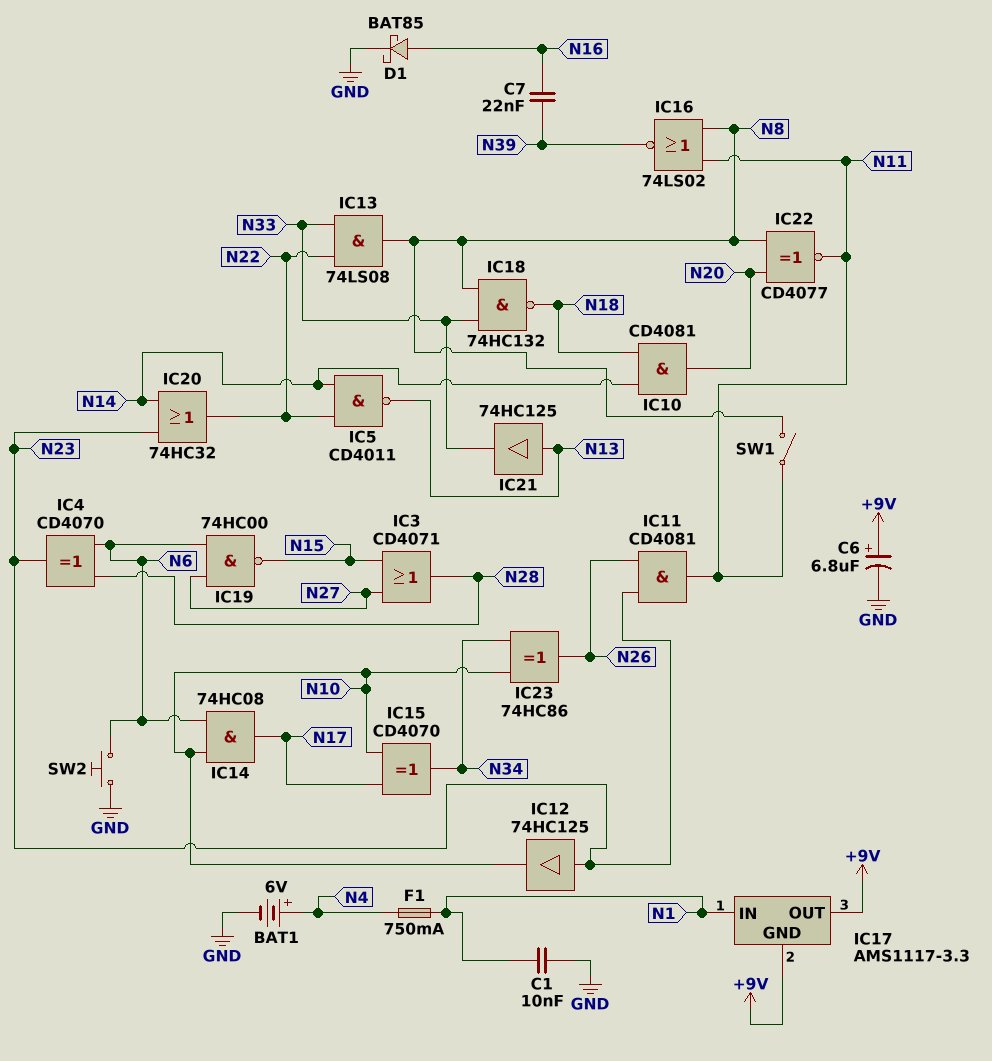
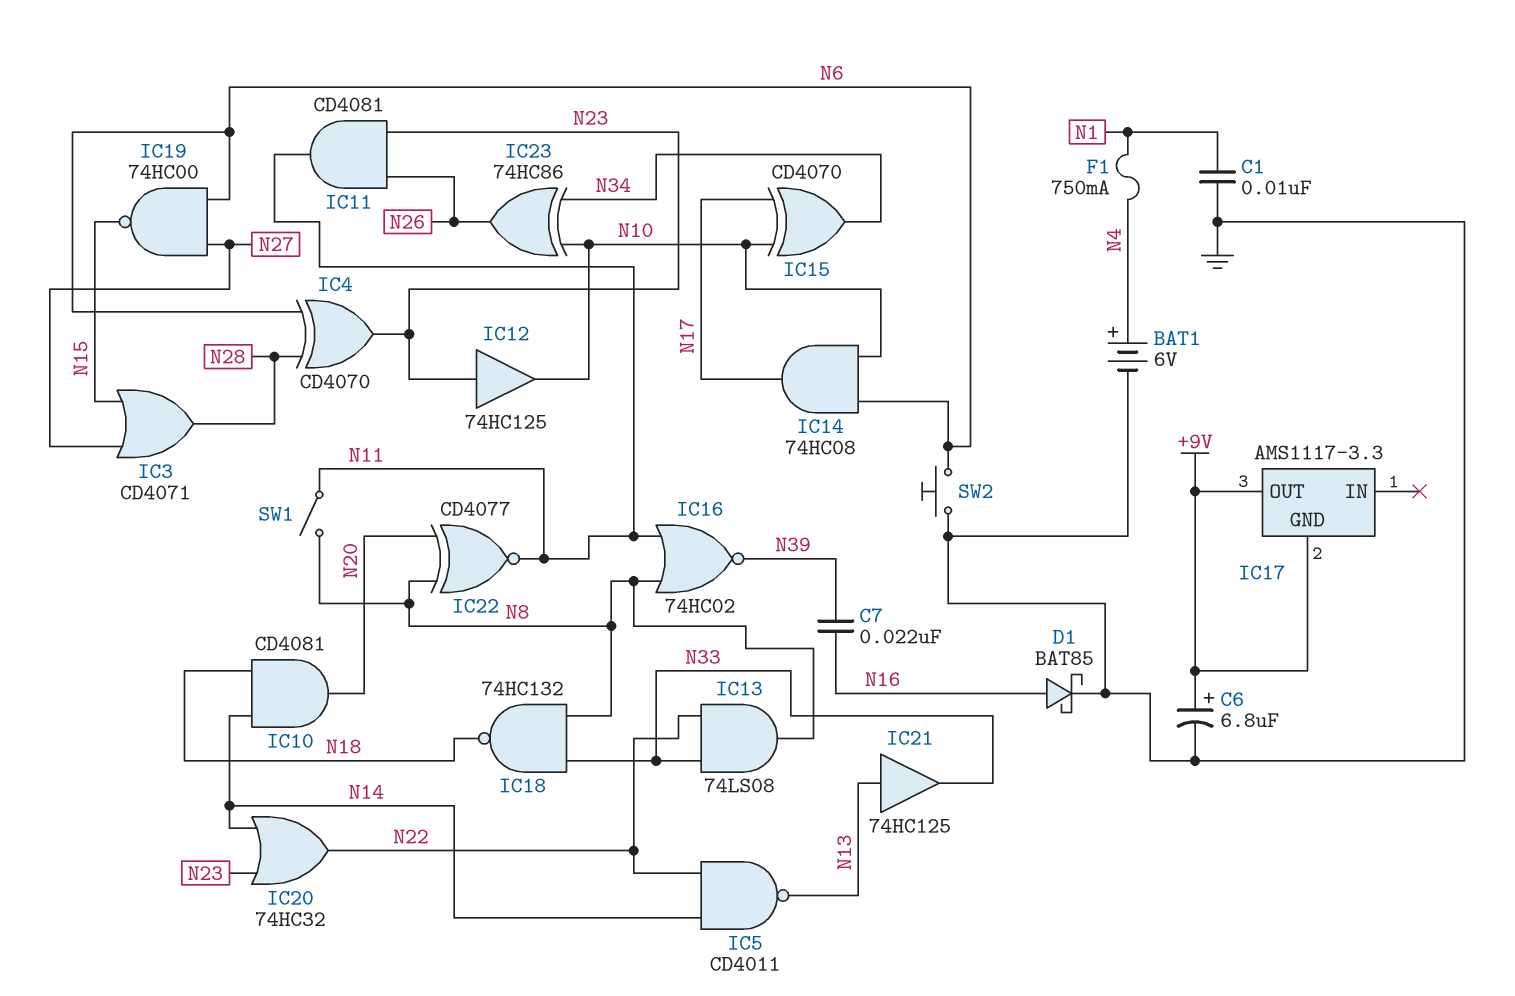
IC16: NOR 74LS02 (in N8, in N11, out N39) -> NOR 74HC02 (in N8, in N11, out N39)
IC17 pin IN: N1 -> none

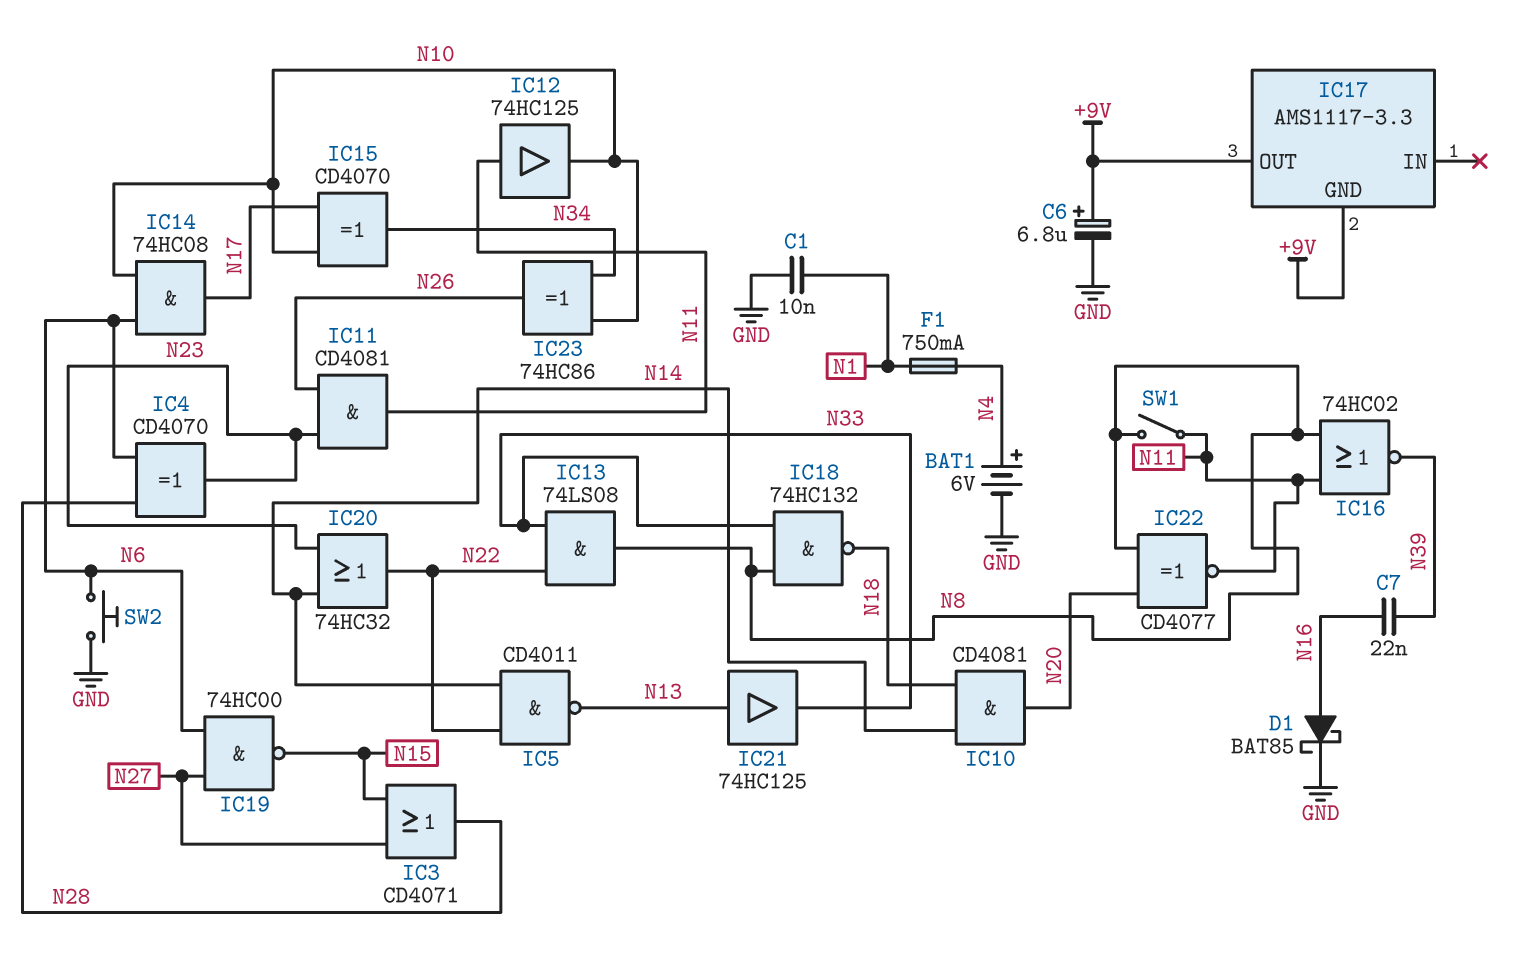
IC12: buffer 74HC125 (in N23, out N10) -> buffer 74HC125 (in N11, out N10)

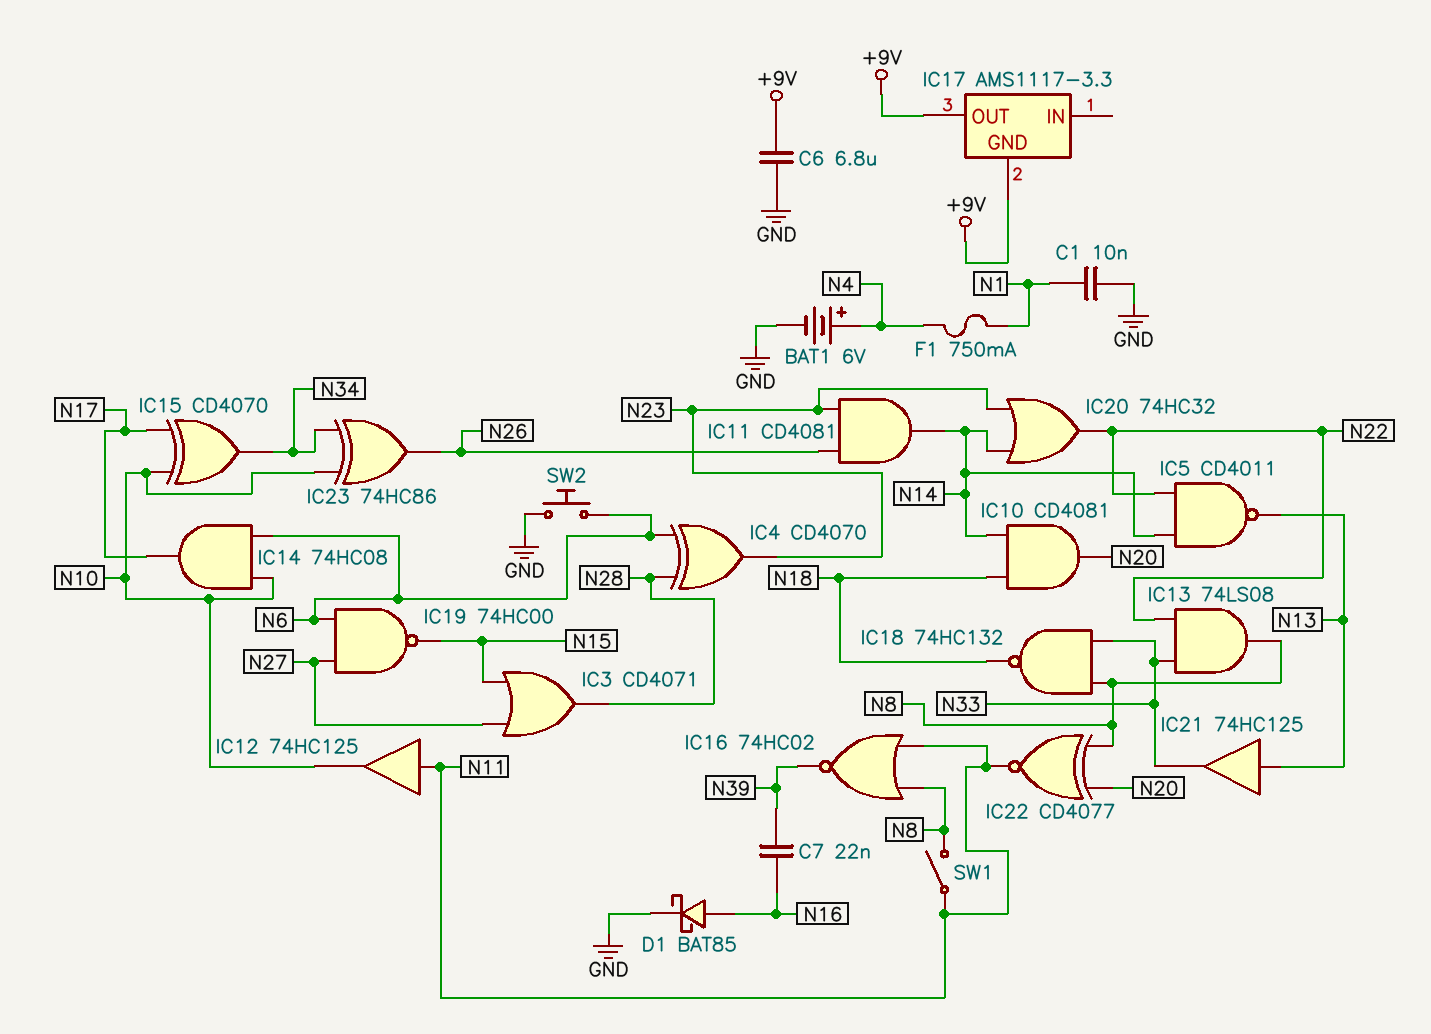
C6: 6.8uF (plus +9V, minus GND) -> 6.8uF (+9V, GND)
IC11: AND CD4081 (in N23, in N26, out N11) -> AND CD4081 (in N23, in N26, out N14)

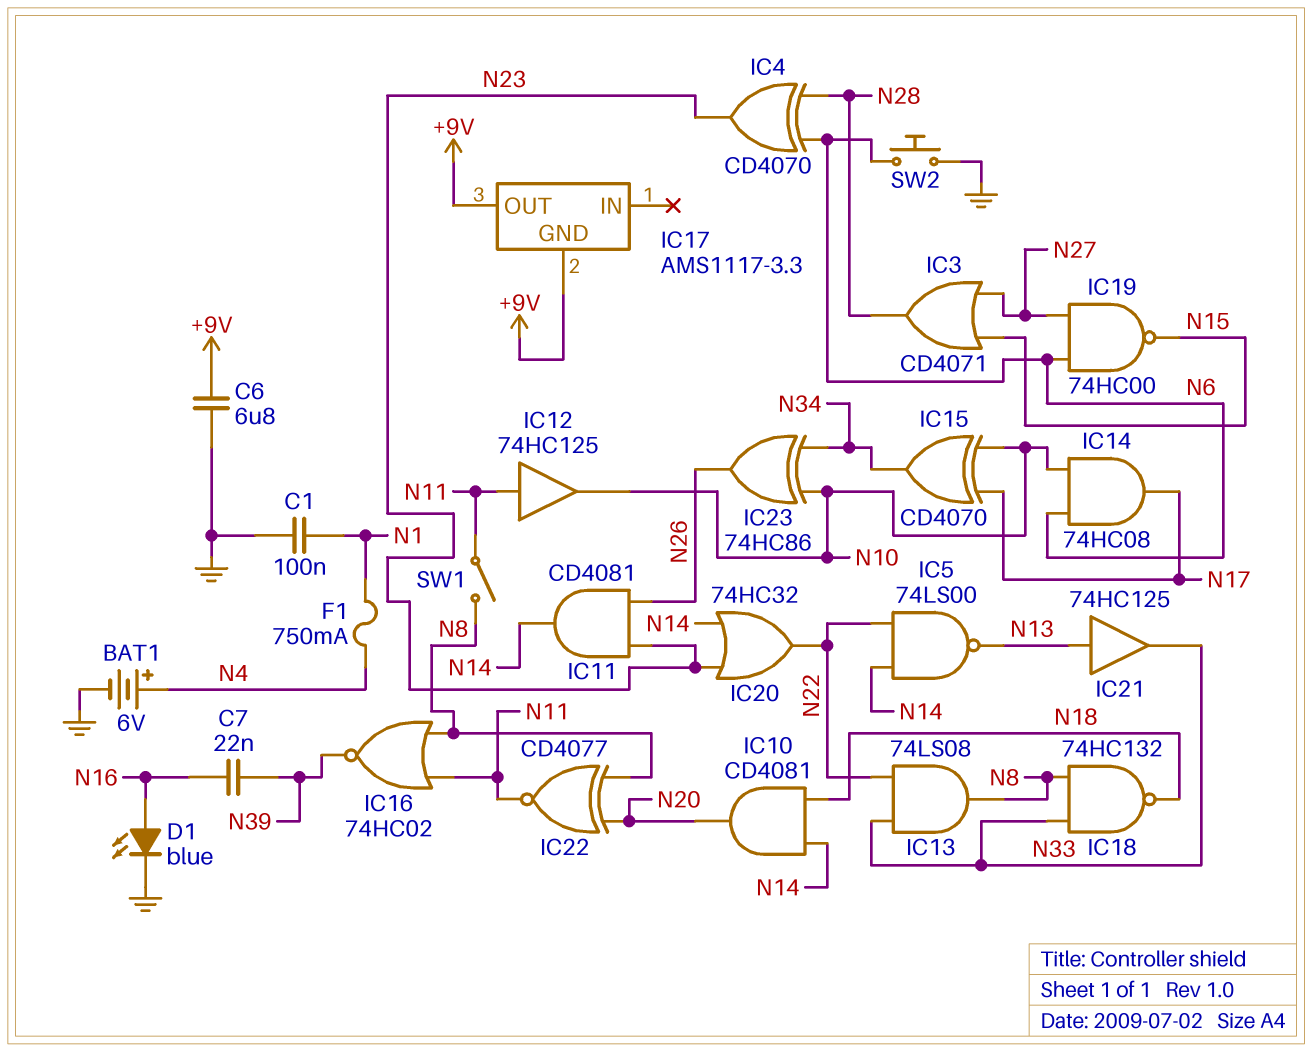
C1: 10nF (GND, N1) -> 100nF (GND, N1)
D1: schottky BAT85 (A N16, K GND) -> LED blue (A N16, K GND)
IC5: NAND CD4011 (in N14, in N22, out N13) -> NAND 74LS00 (in N14, in N22, out N13)

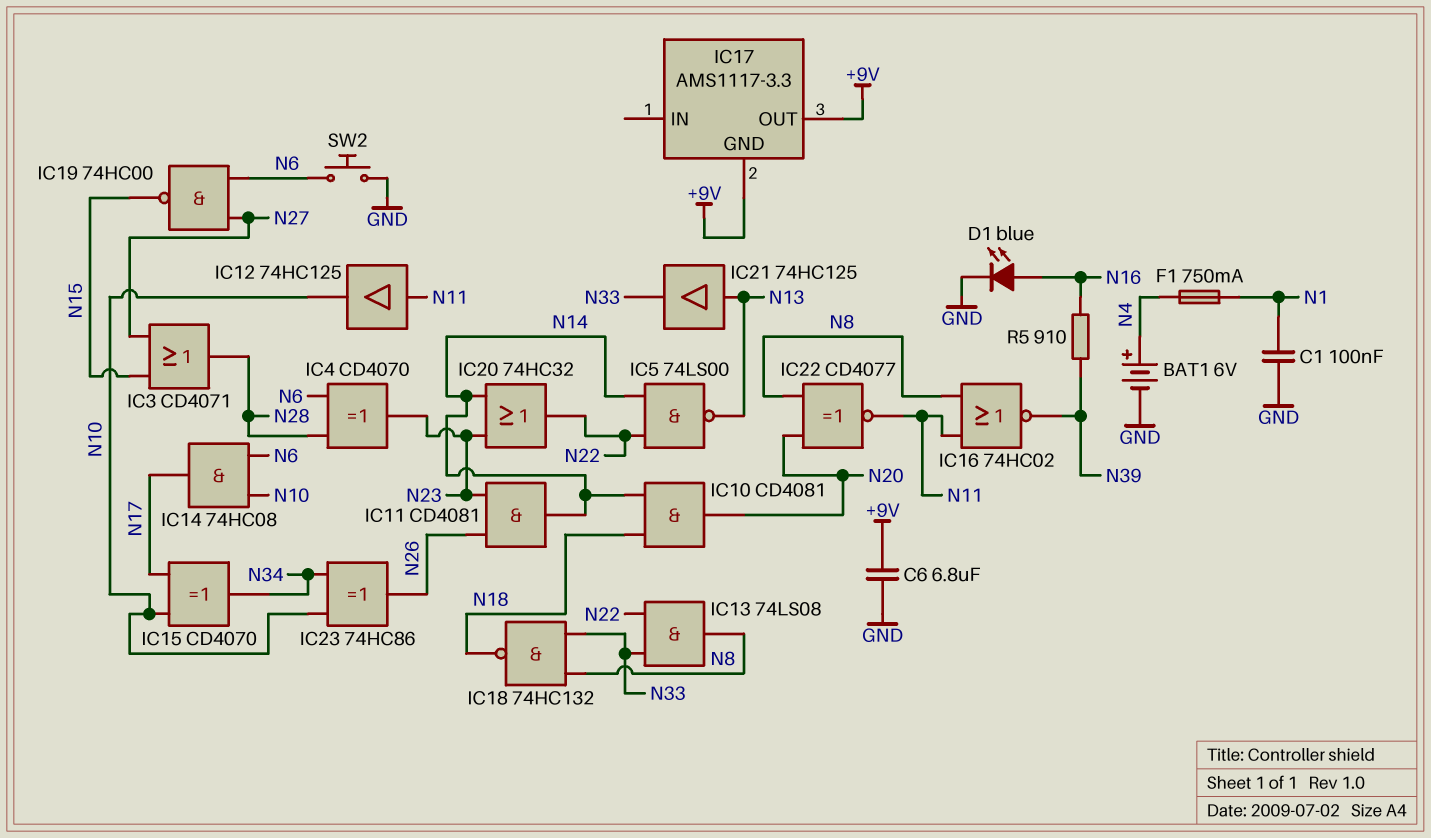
C7: 22nF (N16, N39) -> none
R5: none -> 910 (N16, N39)
SW1: switch (N8, N11) -> none

